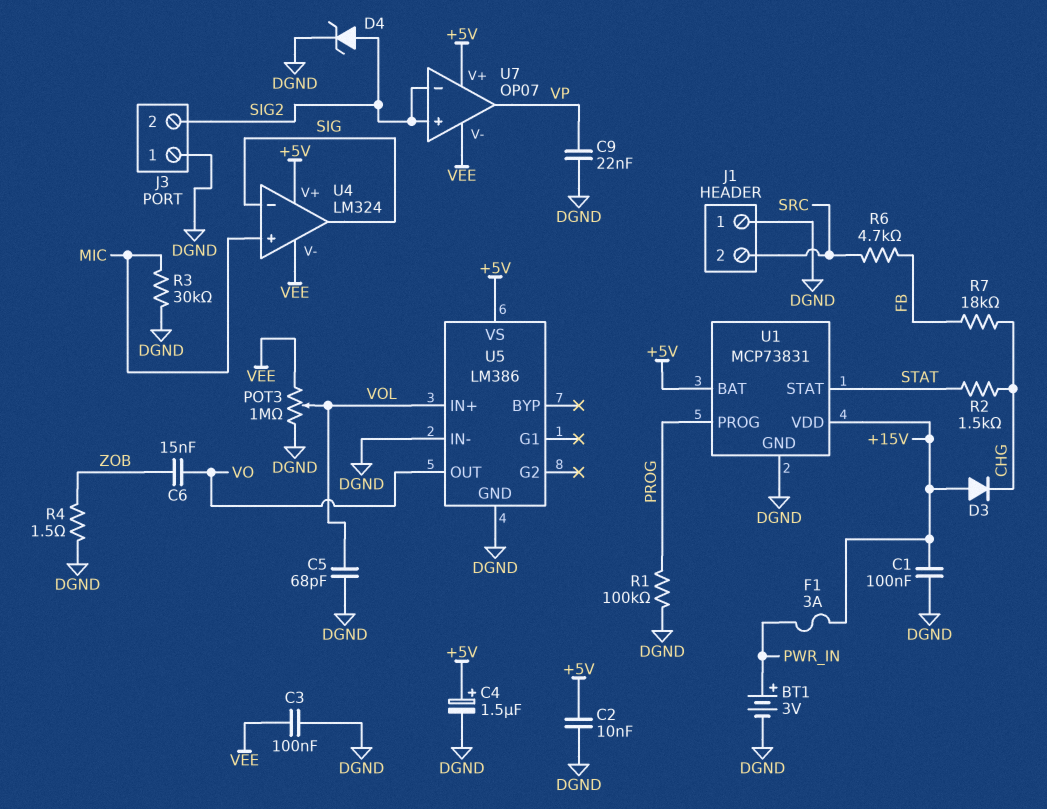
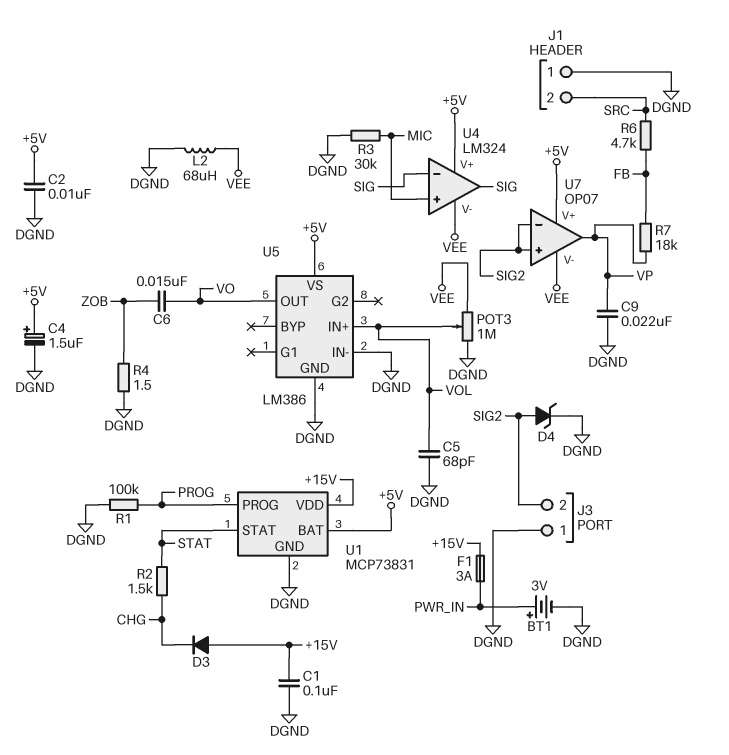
C3: 100nF (DGND, VEE) -> none
L2: none -> 68uH (DGND, VEE)
R7: 18k (CHG, FB) -> 18k (FB, VP)

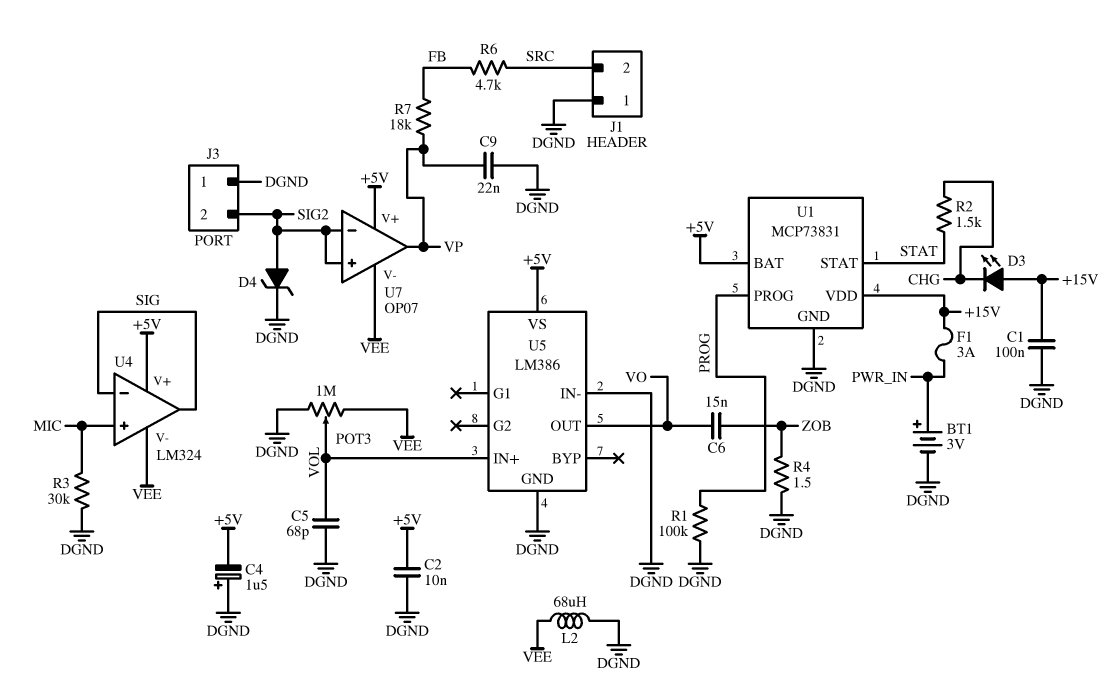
C4: 1.5uF (plus +5V, minus DGND) -> 1.5uF (plus DGND, minus +5V)
D3: diode (A +15V, K CHG) -> LED (A +15V, K CHG)

